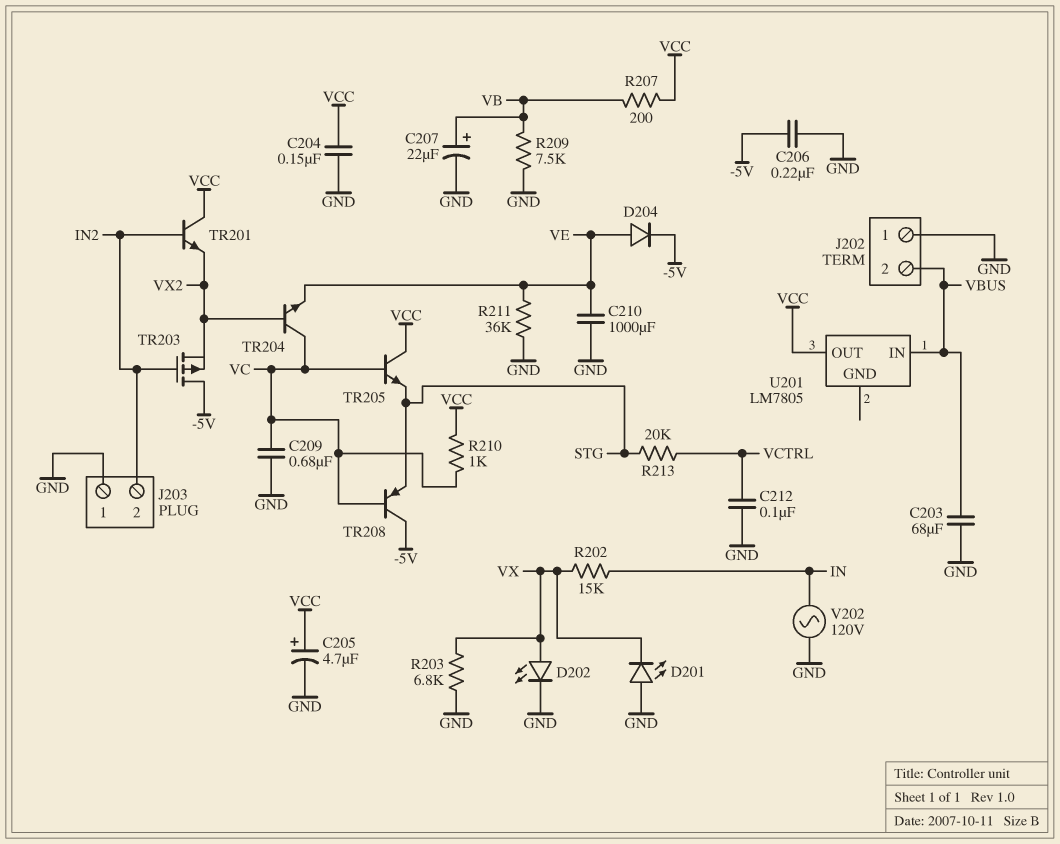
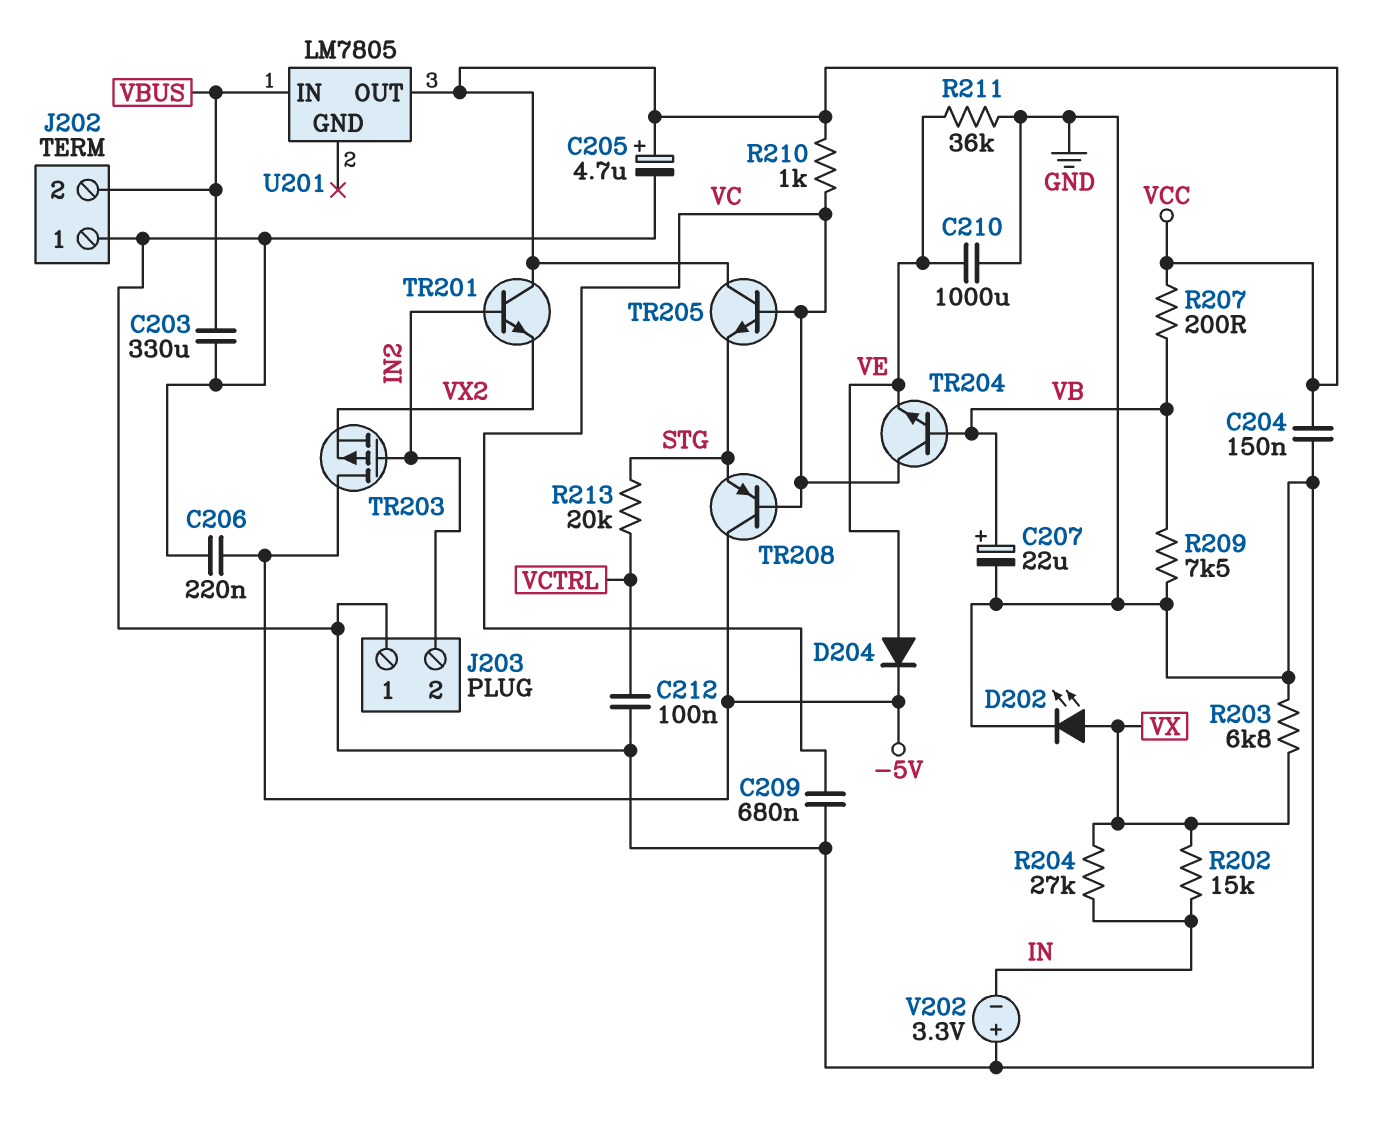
C203: 68uF (GND, VBUS) -> 330uF (GND, VBUS)
D201: LED (A GND, K VX) -> none
R204: none -> 27k (IN, VX)
TR204: NPN (B VX2, C VC, E VE) -> NPN (B VB, C VC, E VE)
V202: AC 120V (GND, IN) -> 3.3V (plus GND, minus IN)

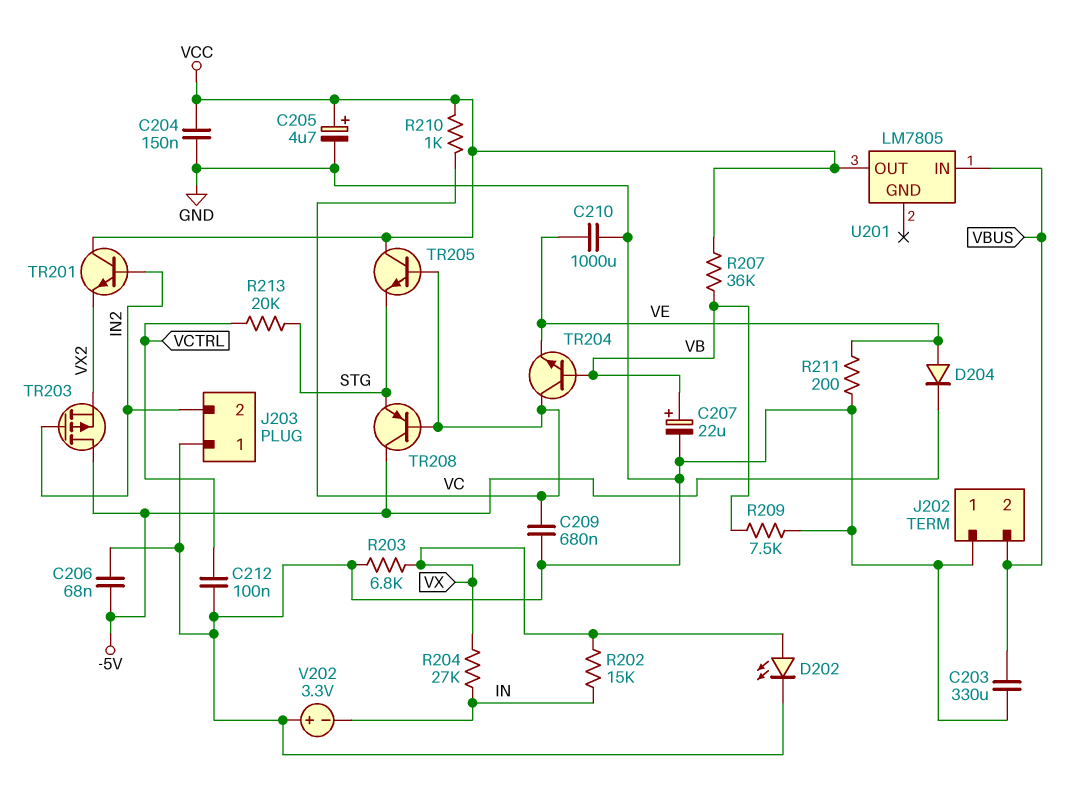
C206: 220nF (-5V, GND) -> 68nF (-5V, GND)
R207: 200 (VB, VCC) -> 36k (VB, VCC)
R211: 36k (GND, VE) -> 200 (GND, VE)

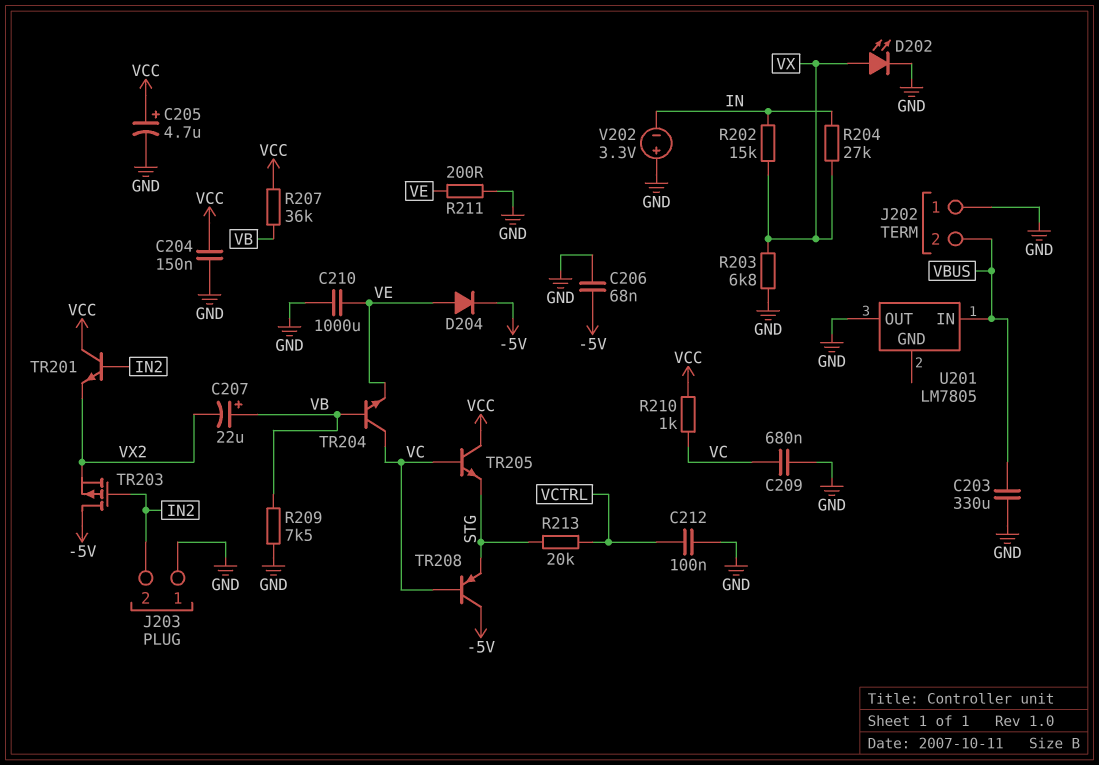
C207: 22uF (plus VB, minus GND) -> 22uF (plus VB, minus VX2)
U201 pin OUT: VCC -> GND

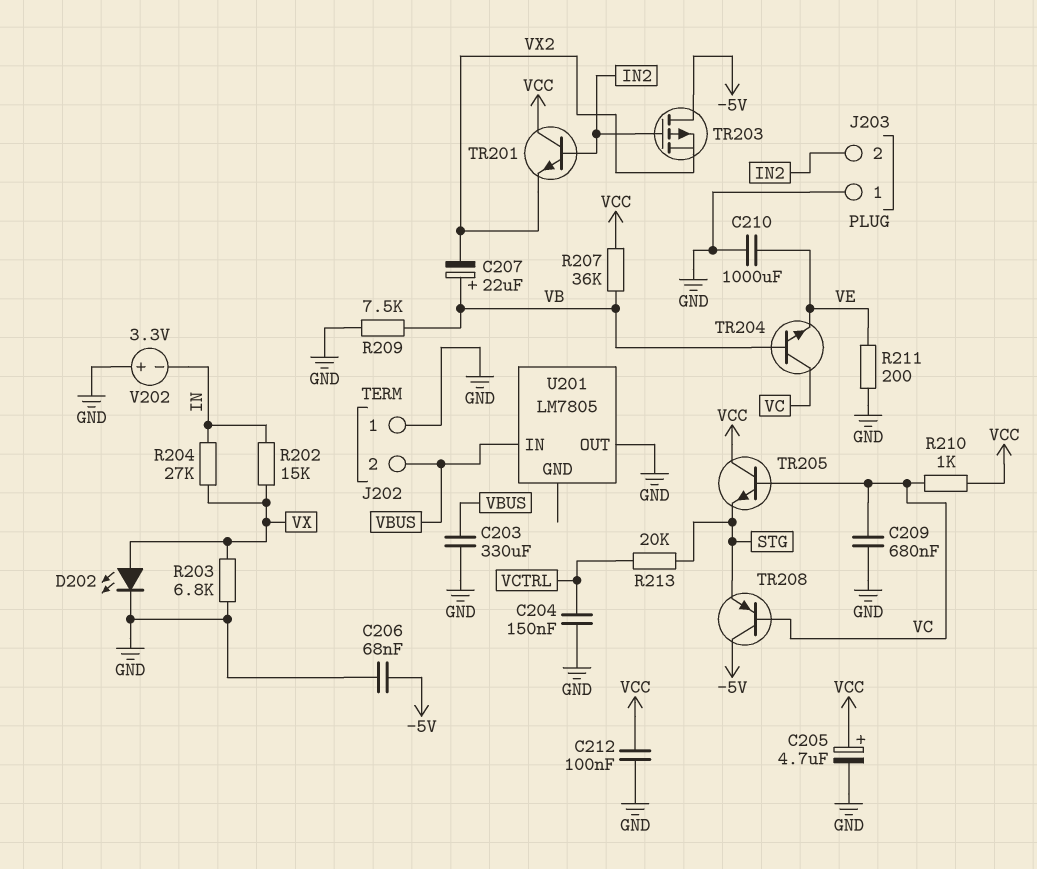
C204: 150nF (GND, VCC) -> 150nF (GND, VCTRL)
C212: 100nF (GND, VCTRL) -> 100nF (GND, VCC)
D204: diode (A VE, K -5V) -> none

